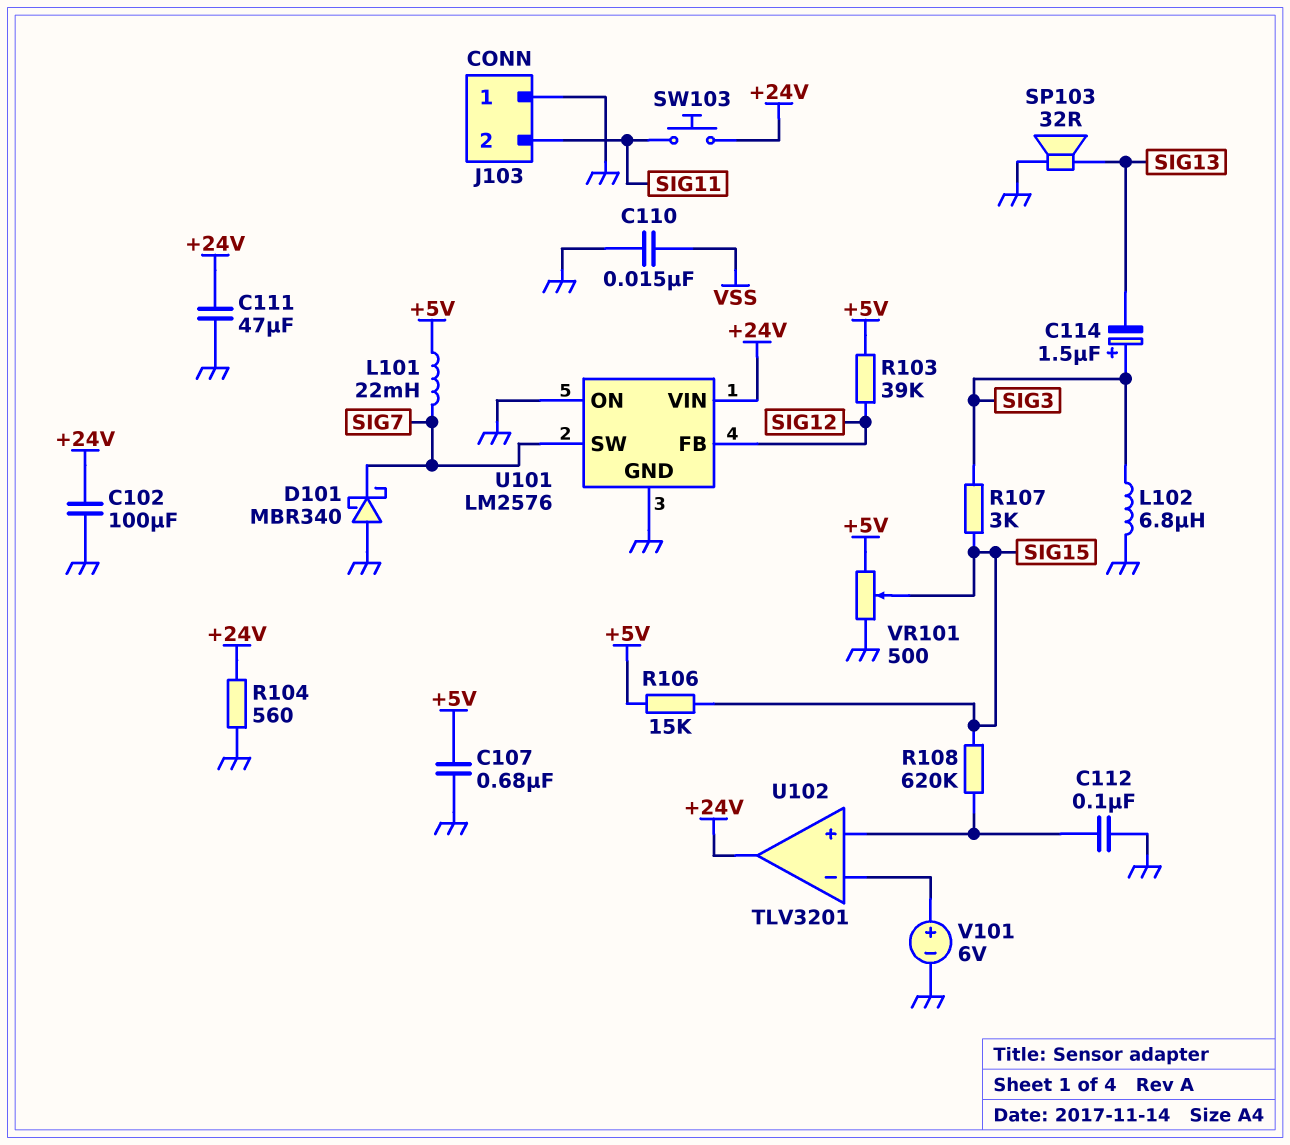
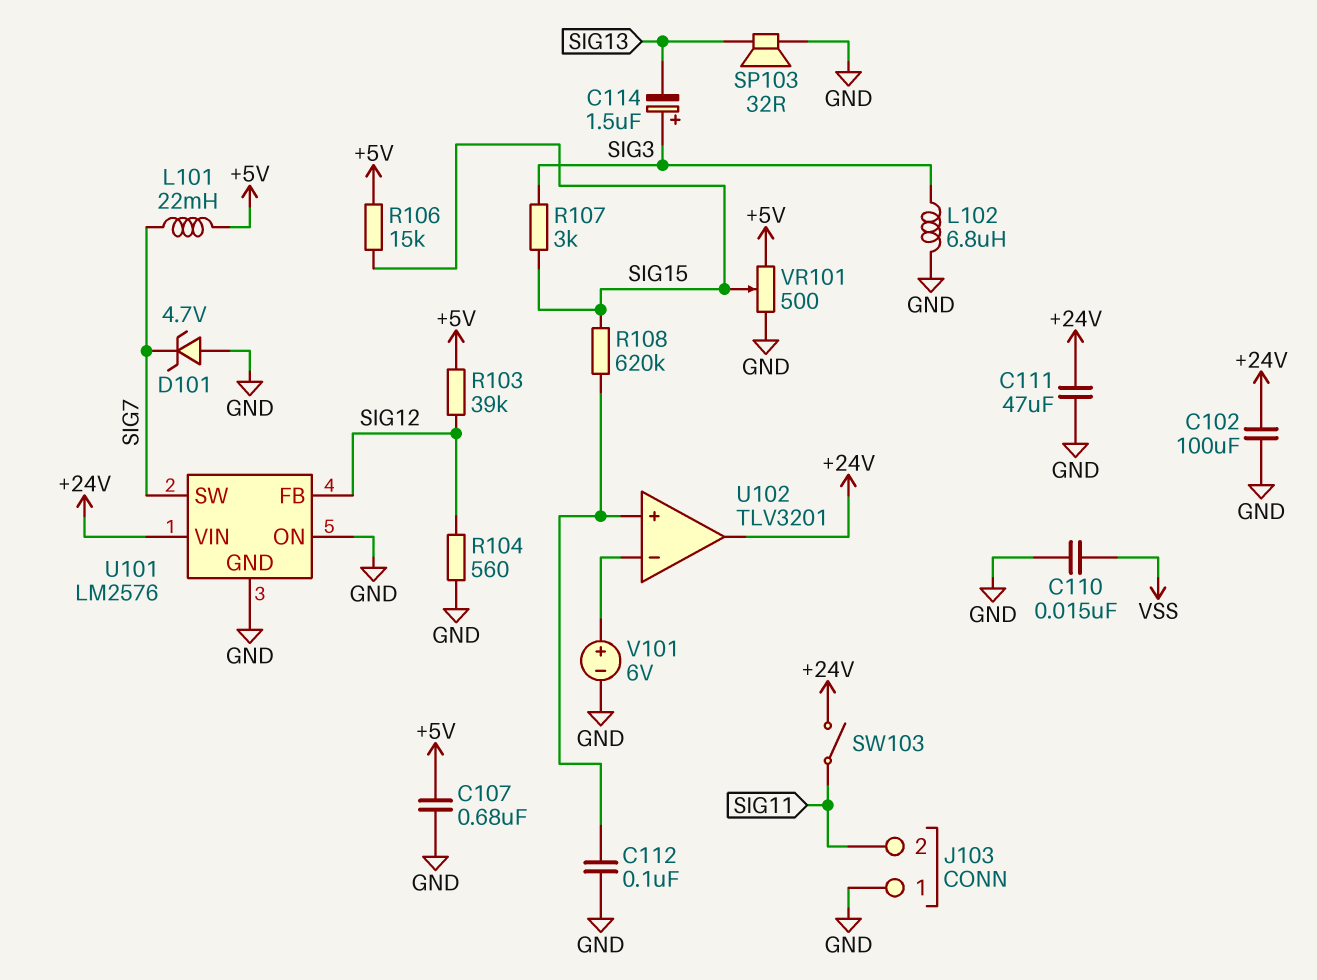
D101: schottky MBR340 (A GND, K SIG7) -> zener 4.7V (A GND, K SIG7)
R104: 560 (+24V, GND) -> 560 (GND, SIG12)
SW103: button (+24V, SIG11) -> switch (+24V, SIG11)

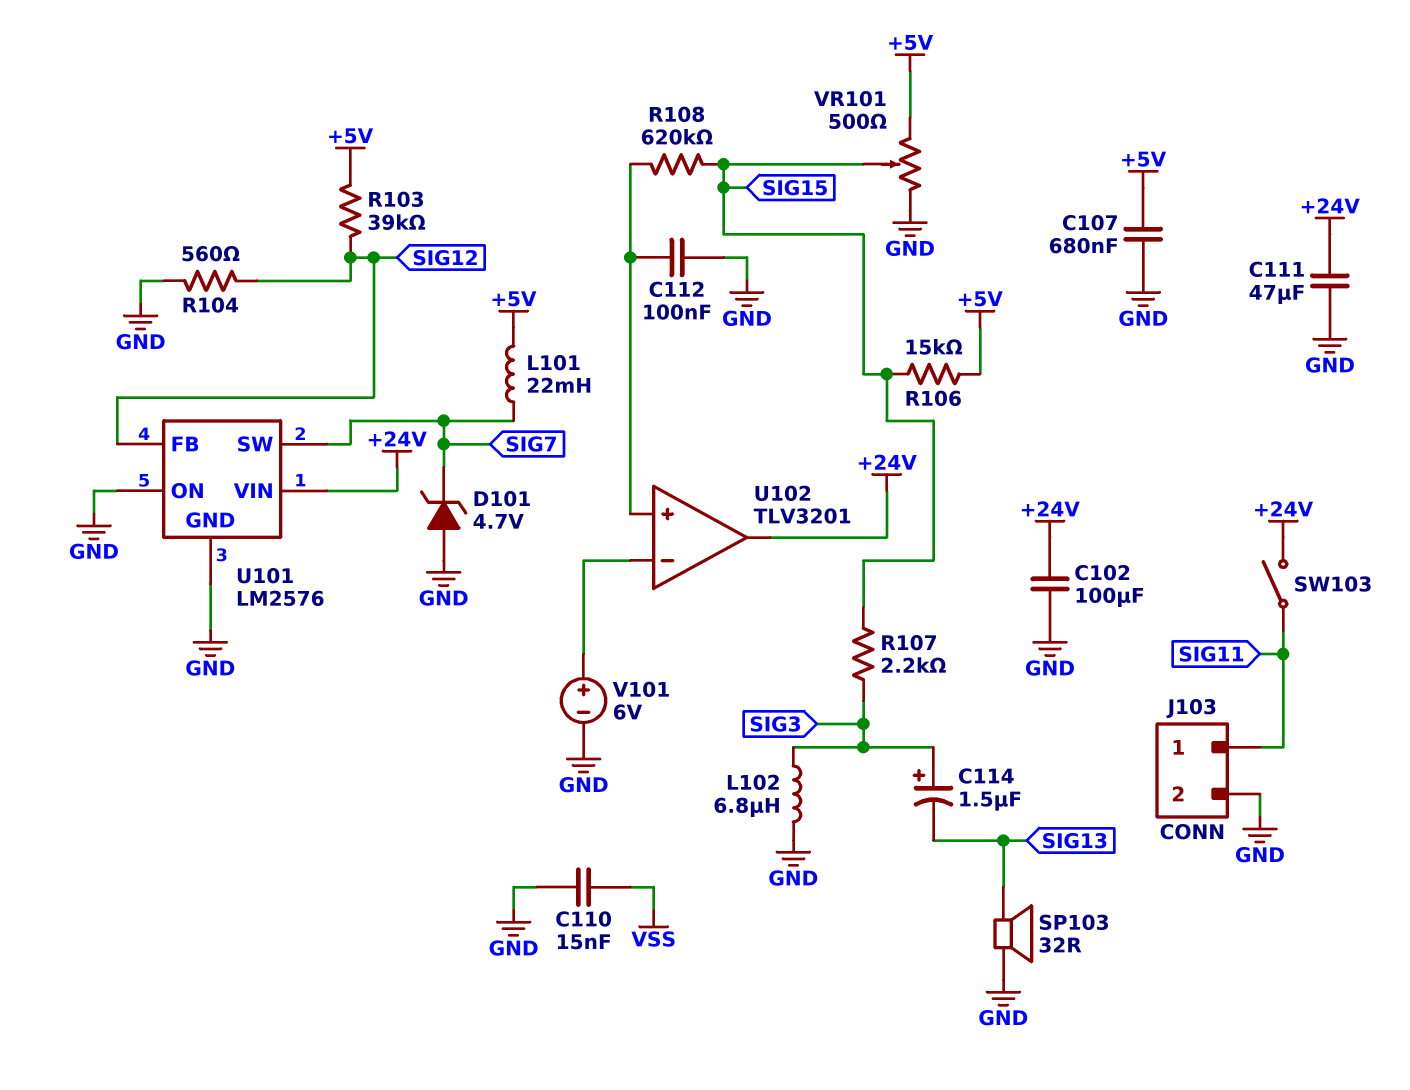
J103 pin 1: GND -> SIG11
J103 pin 2: SIG11 -> GND
R107: 3k (SIG3, SIG15) -> 2.2k (SIG3, SIG15)

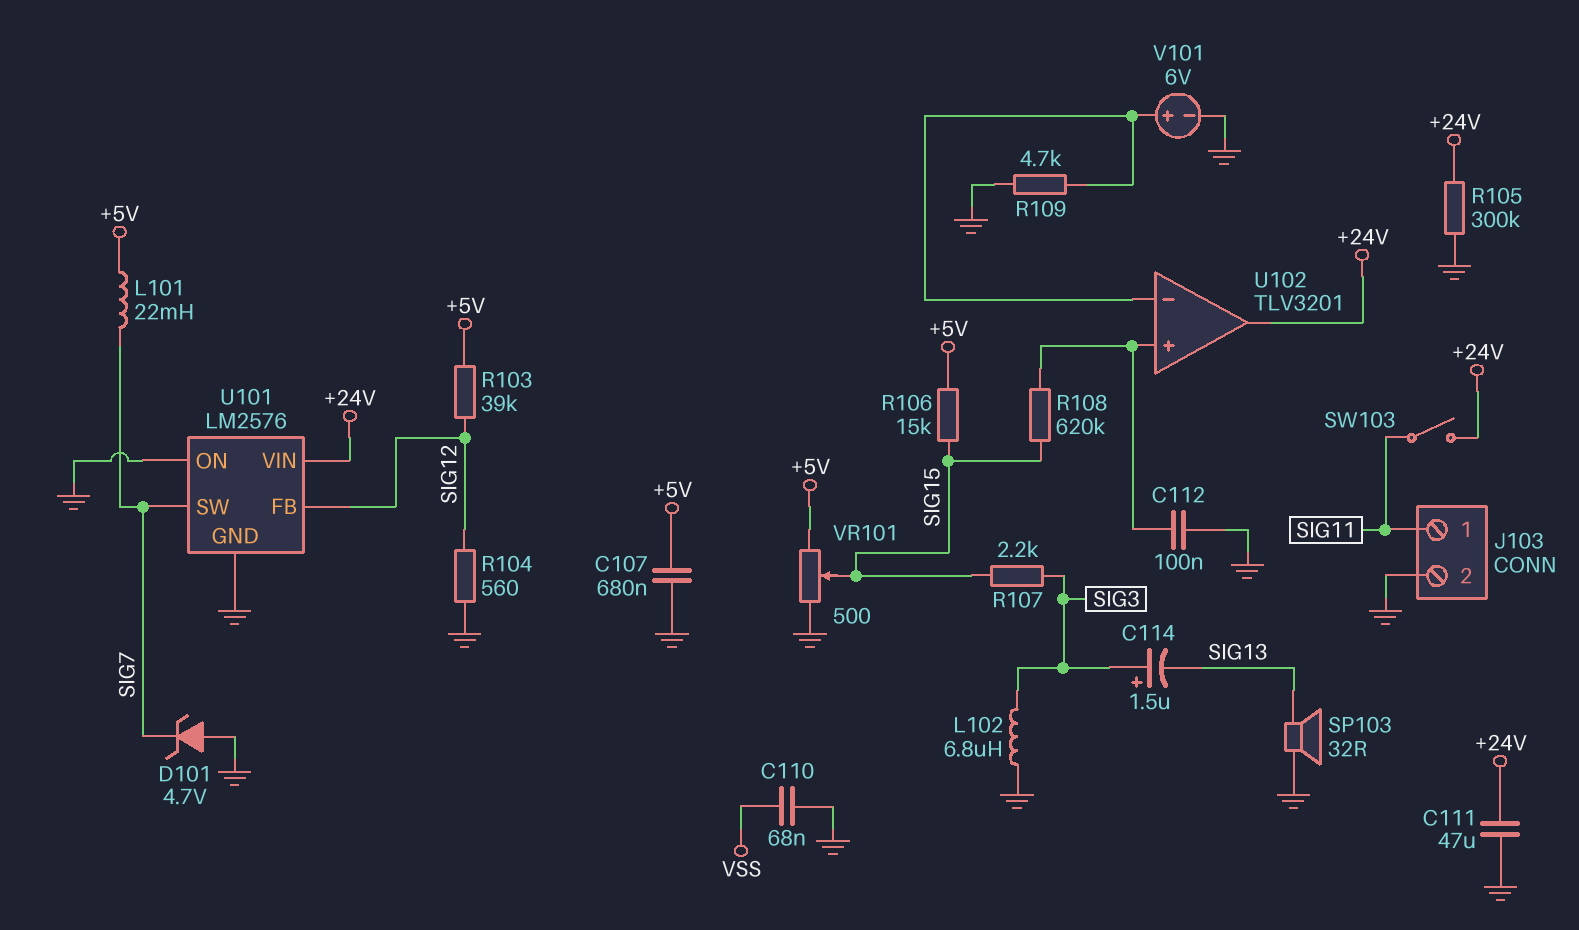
C102: 100uF (+24V, GND) -> none
C110: 15nF (GND, VSS) -> 68nF (GND, VSS)
R105: none -> 300k (+24V, GND)
R109: none -> 4.7k (GND, U102/in-)

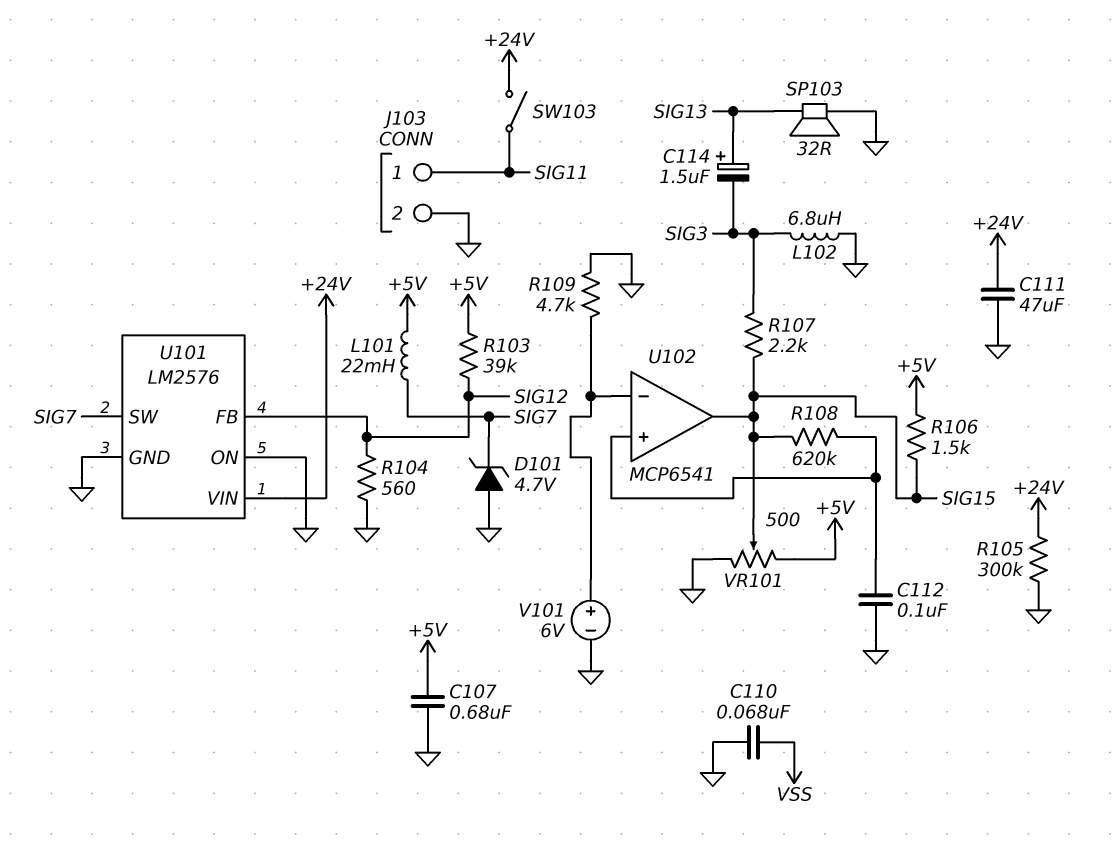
C114: 1.5uF (plus SIG3, minus SIG13) -> 1.5uF (plus SIG13, minus SIG3)
R106: 15k (+5V, SIG15) -> 1.5k (+5V, SIG15)
U102: TLV3201 -> MCP6541
U102 pin out: +24V -> SIG15

